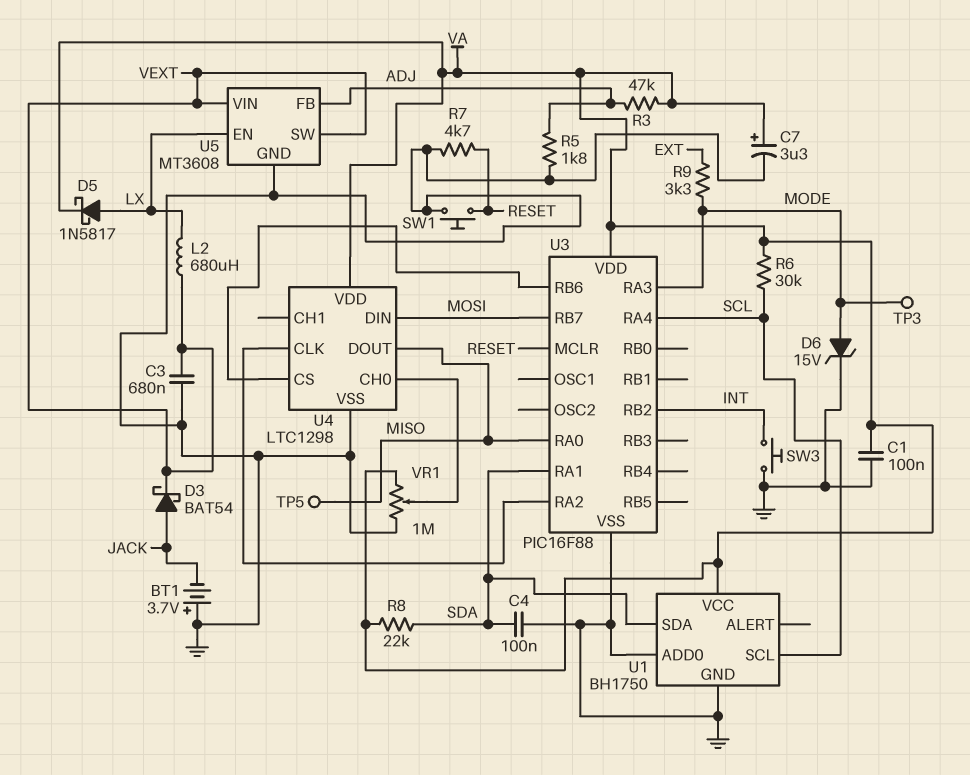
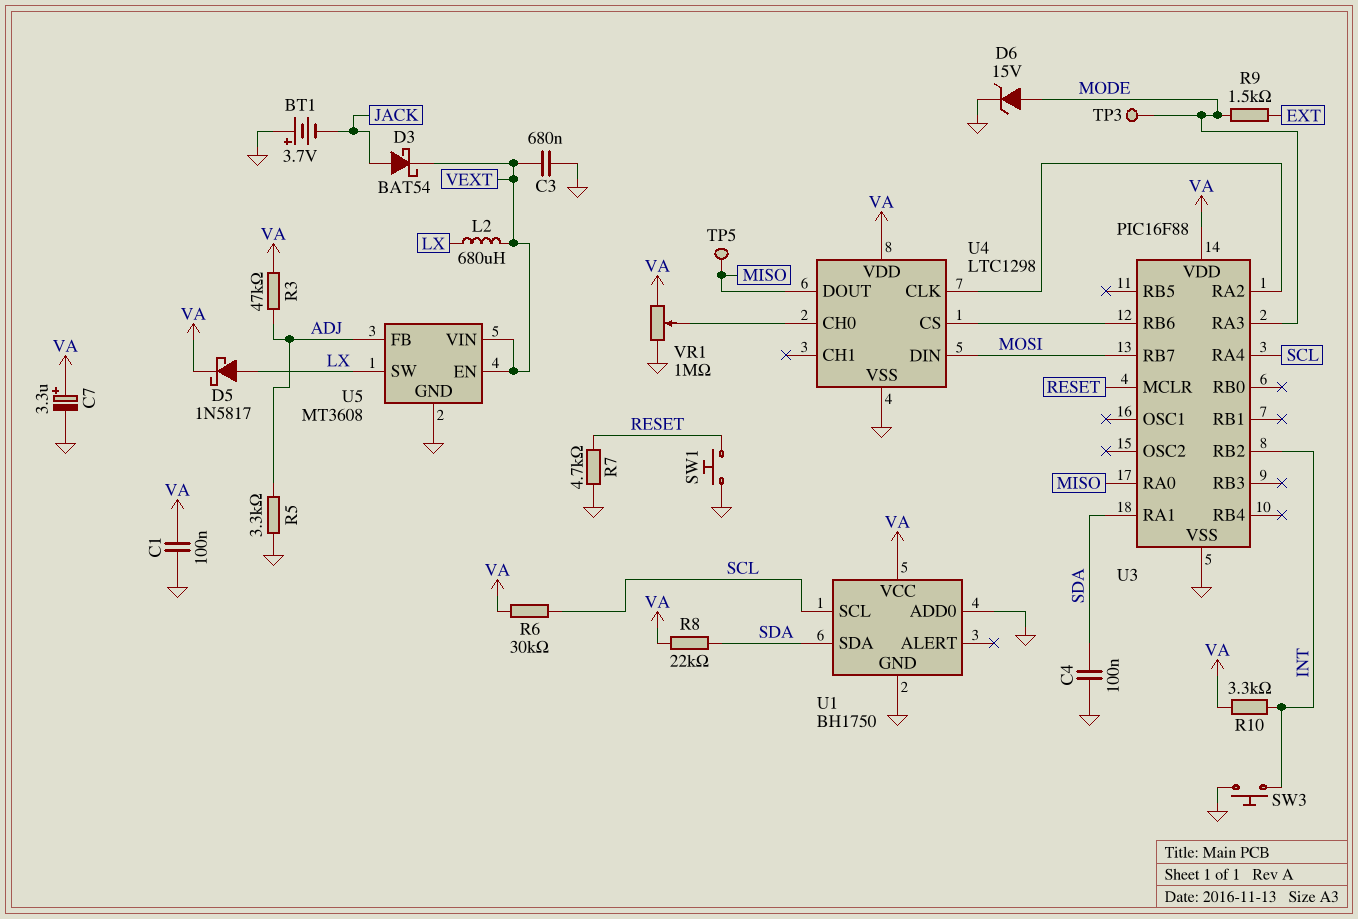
R5: 1.8k (ADJ, GND) -> 3.3k (ADJ, GND)
R9: 3.3k (EXT, MODE) -> 1.5k (EXT, MODE)
R10: none -> 3.3k (INT, VA)
U5 pin EN: LX -> VEXT
U5 pin SW: VEXT -> LX

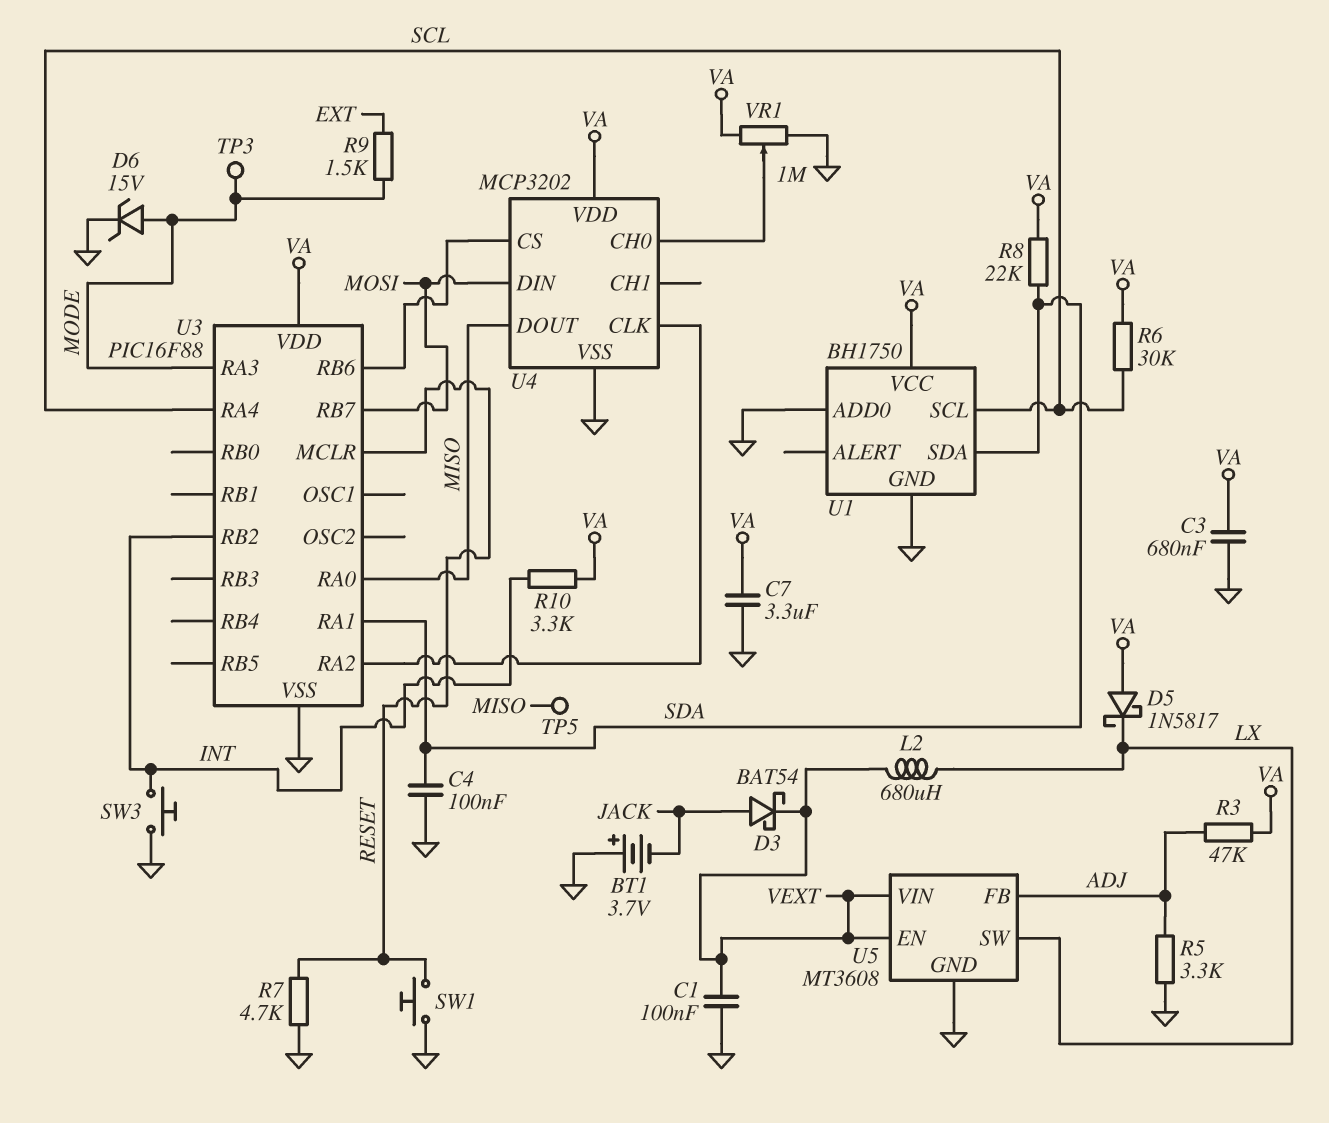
C1: 100nF (GND, VA) -> 100nF (GND, VEXT)
C3: 680nF (GND, VEXT) -> 680nF (GND, VA)
C7: 3.3uF (plus VA, minus GND) -> 3.3uF (GND, VA)
D5: schottky 1N5817 (A LX, K VA) -> schottky 1N5817 (A VA, K LX)
U4: LTC1298 -> MCP3202

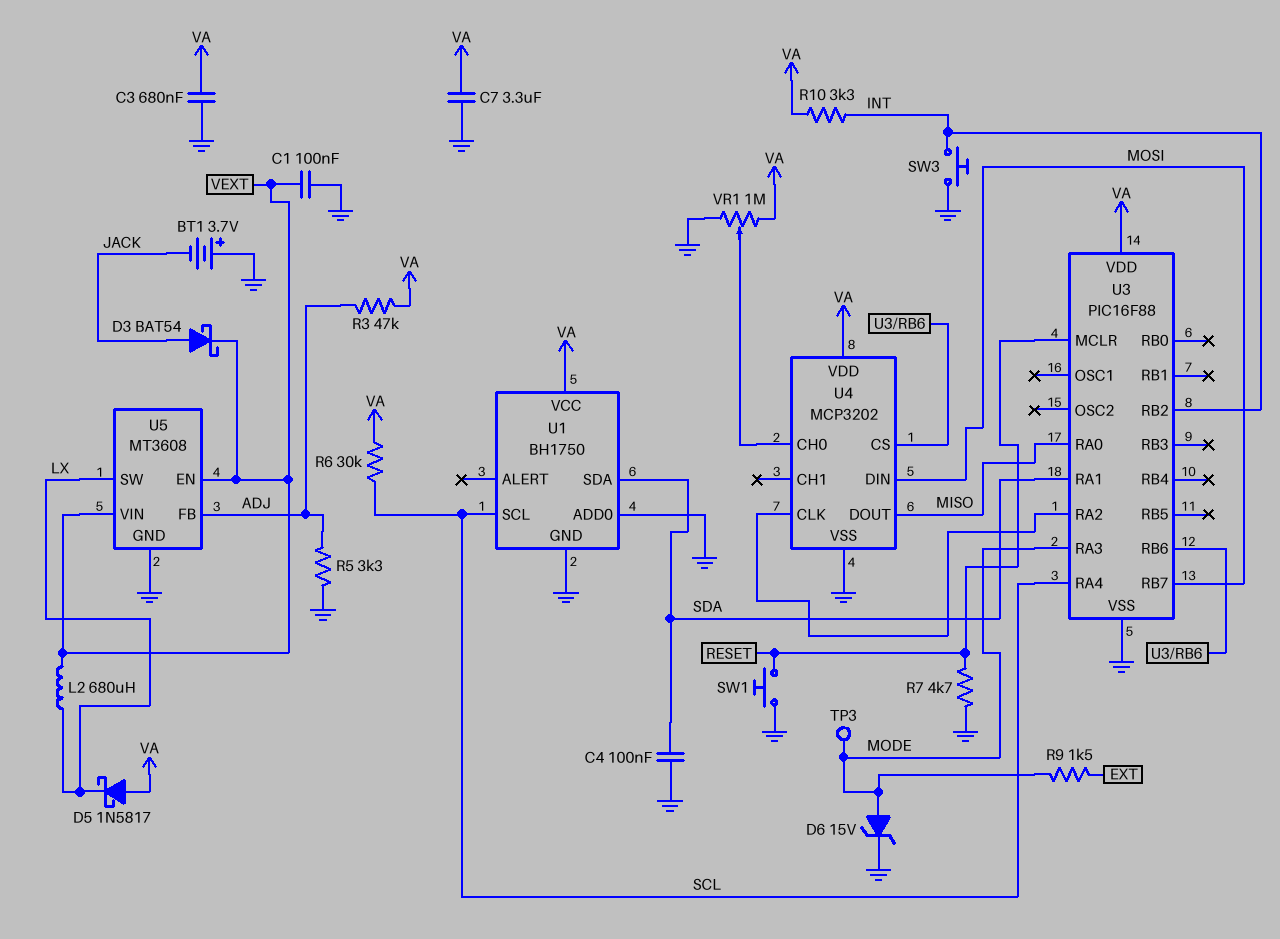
R8: 22k (SDA, VA) -> none
TP5: test point (MISO) -> none

